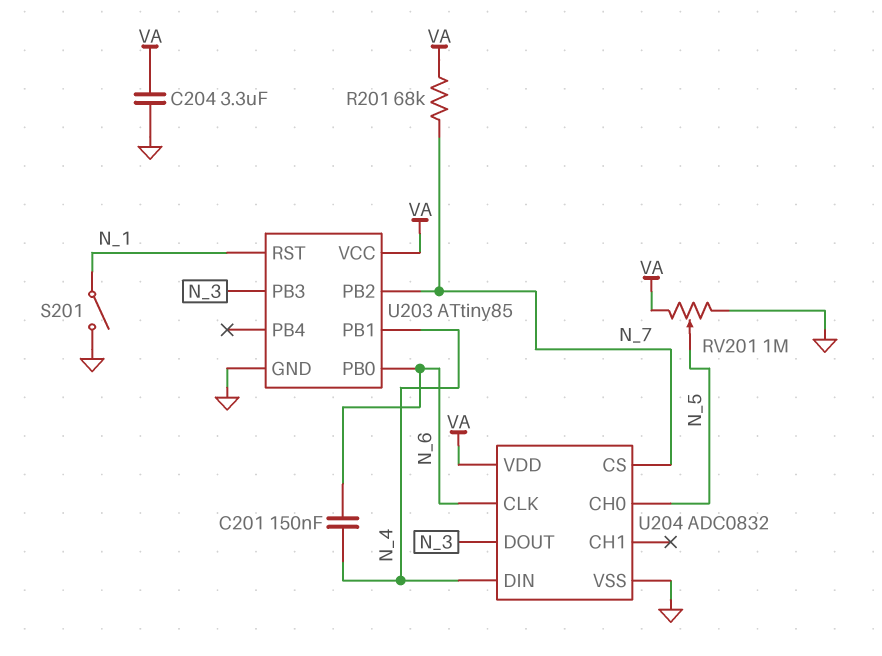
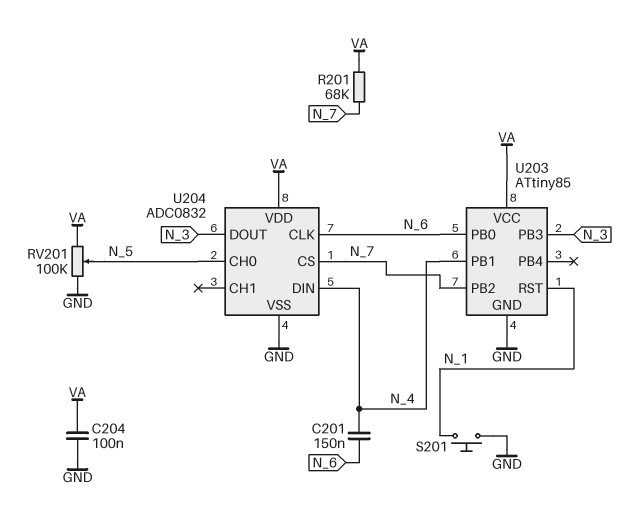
C204: 3.3uF (GND, VA) -> 100nF (GND, VA)
RV201: 1M (GND, VA, wiper N_5) -> 100k (GND, VA, wiper N_5)
S201: switch (GND, N_1) -> button (GND, N_1)

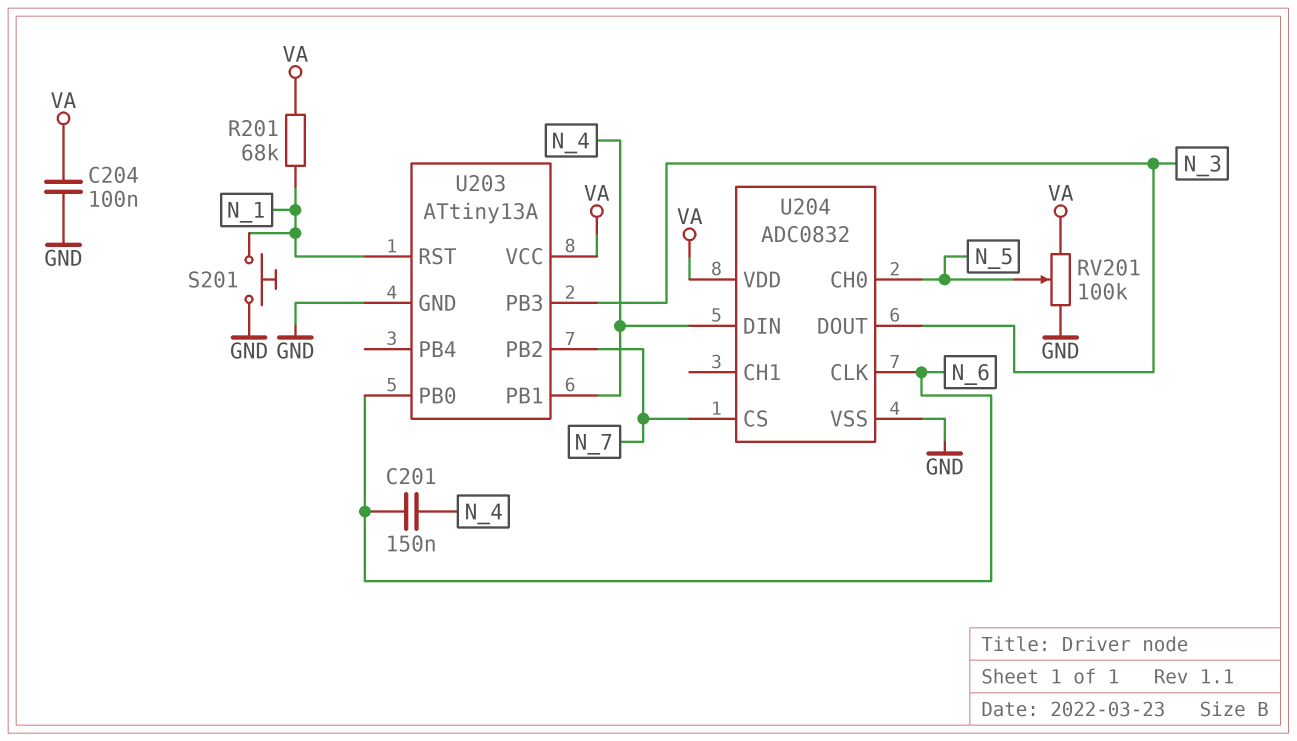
R201: 68k (N_7, VA) -> 68k (N_1, VA)
U203: ATtiny85 -> ATtiny13A

